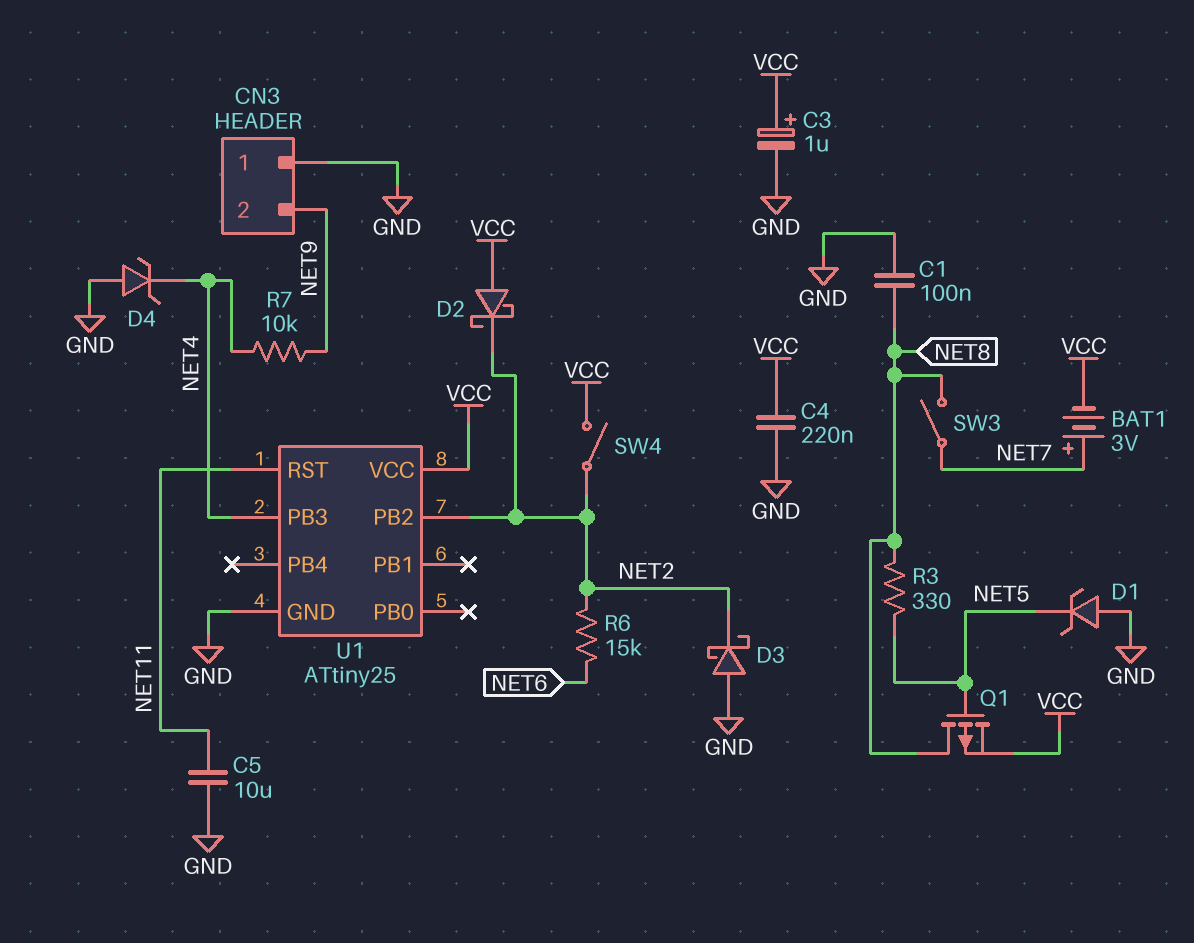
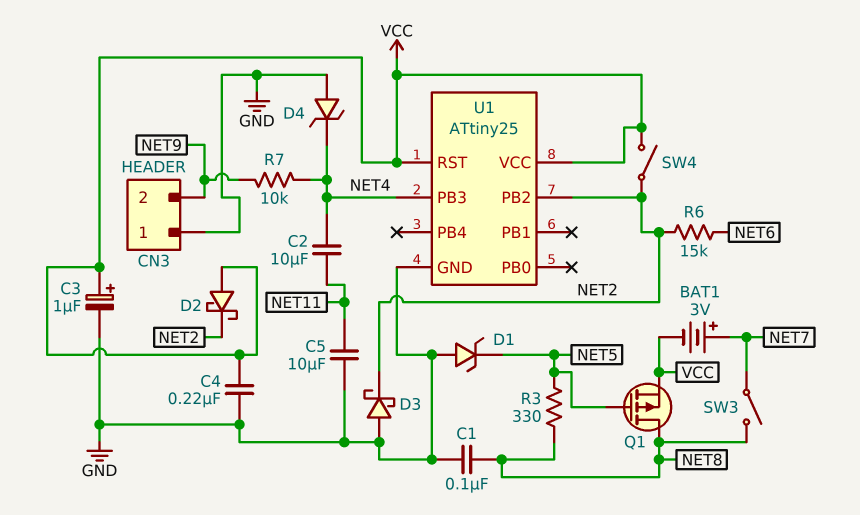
C2: none -> 10uF (NET4, NET11)
U1 pin RST: NET11 -> VCC

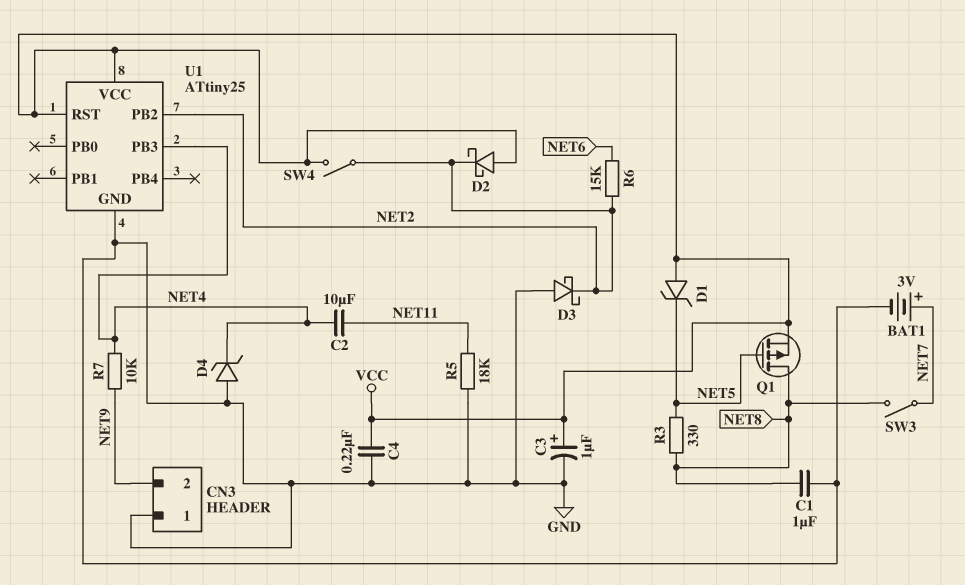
BAT1: 3V (plus NET7, minus VCC) -> 3V (plus NET7, minus GND)
C1: 100nF (GND, NET8) -> 1uF (GND, NET8)
C5: 10uF (GND, NET11) -> none
D1: zener (A GND, K NET5) -> zener (A VCC, K NET5)
R5: none -> 18k (GND, NET11)

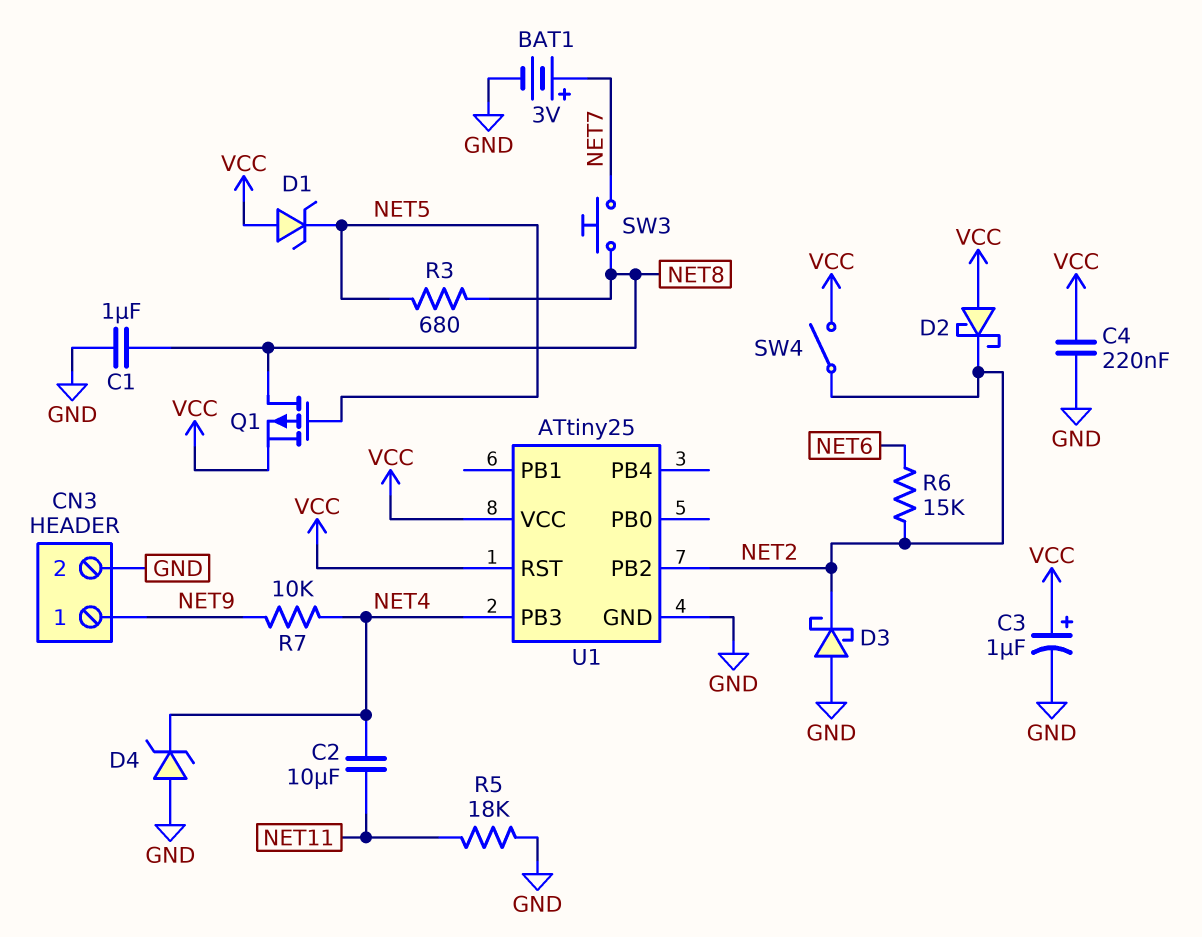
CN3 pin 1: GND -> NET9
CN3 pin 2: NET9 -> GND
R3: 330 (NET5, NET8) -> 680 (NET5, NET8)
SW3: switch (NET7, NET8) -> button (NET7, NET8)

